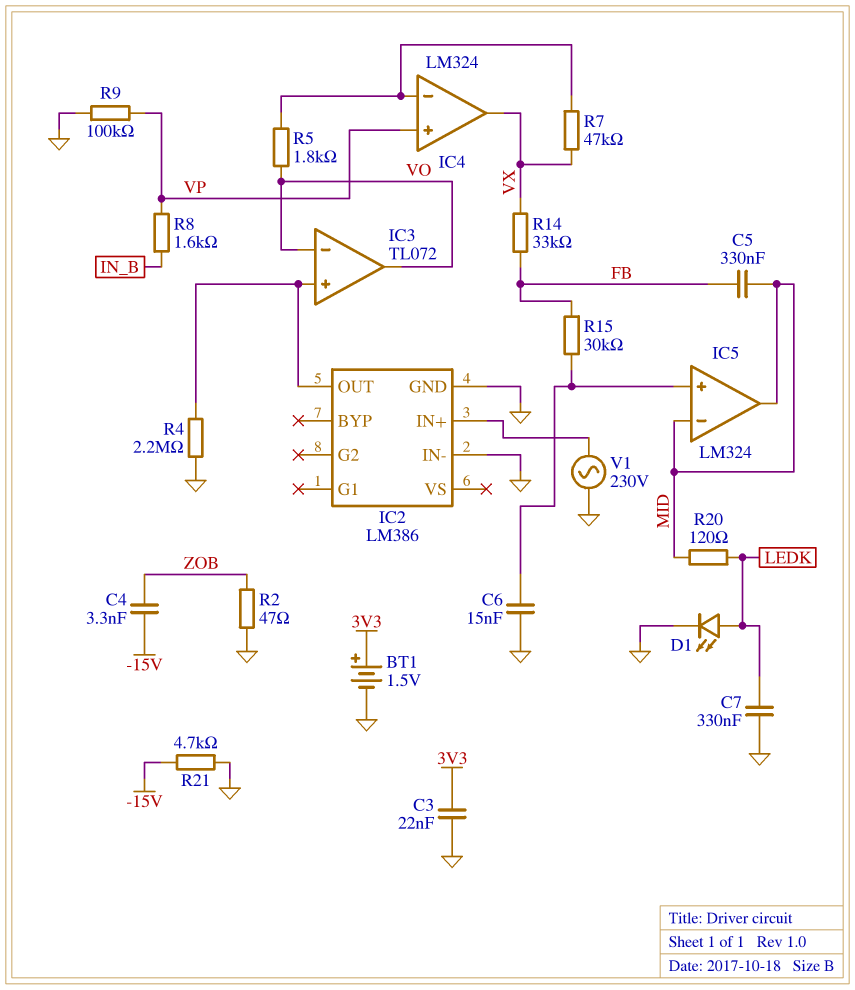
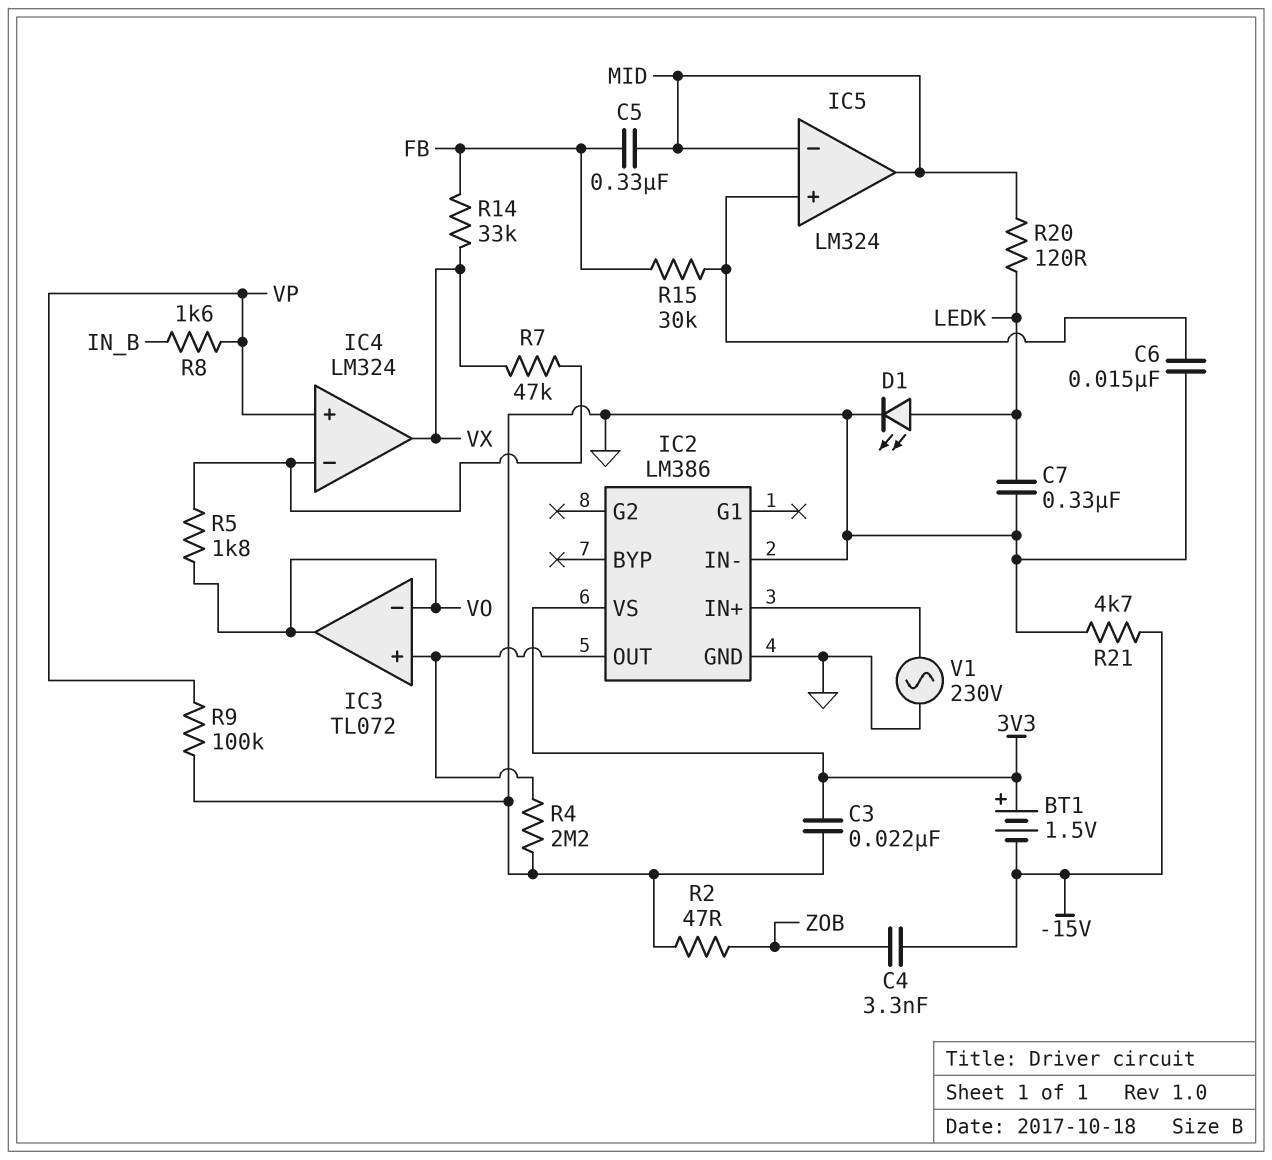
BT1: 1.5V (plus 3V3, minus GND) -> 1.5V (plus 3V3, minus -15V)
IC2 pin VS: none -> 3V3

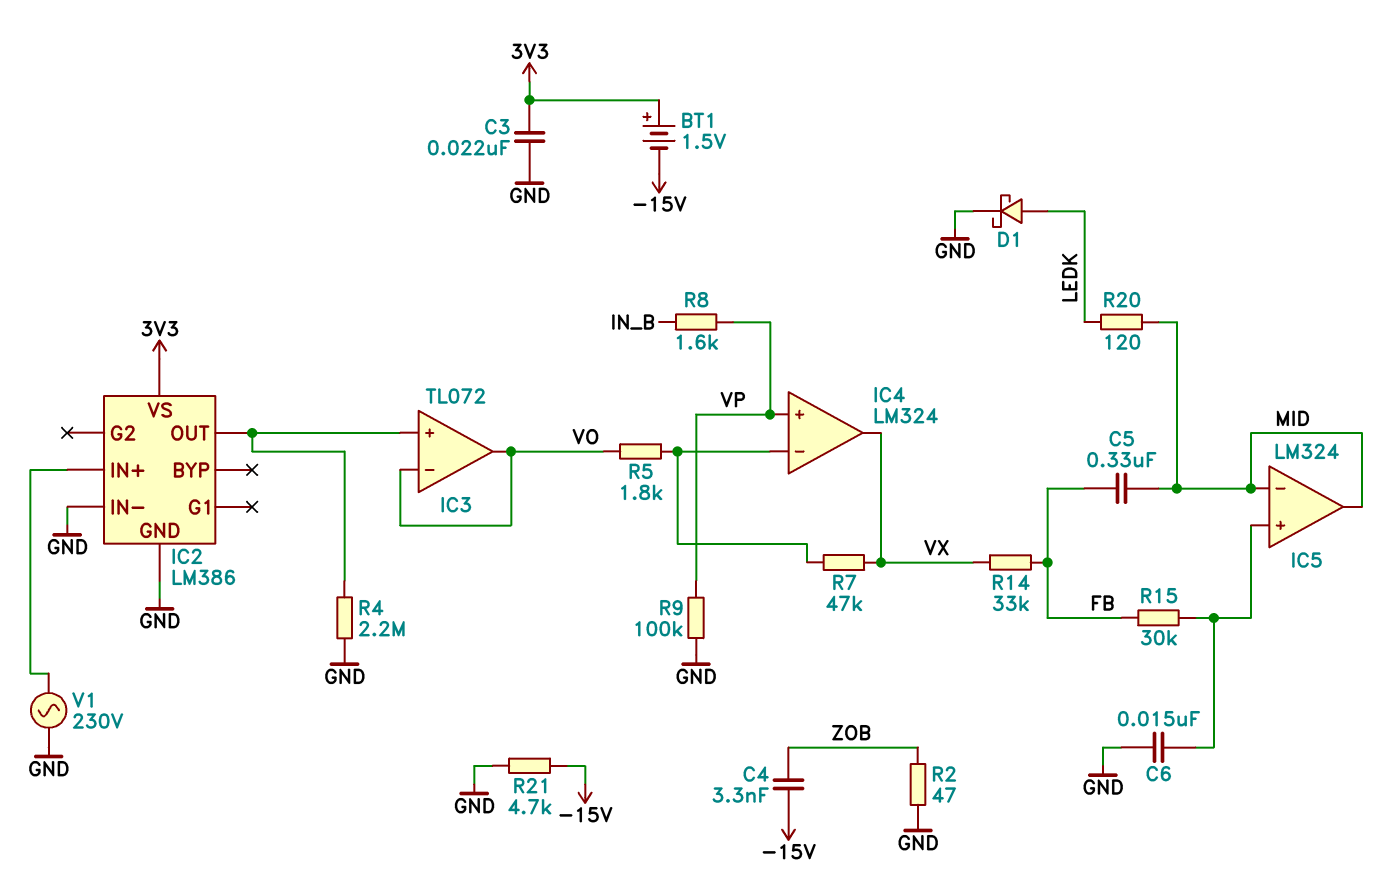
C7: 330nF (GND, LEDK) -> none
D1: LED (A LEDK, K GND) -> schottky (A LEDK, K GND)

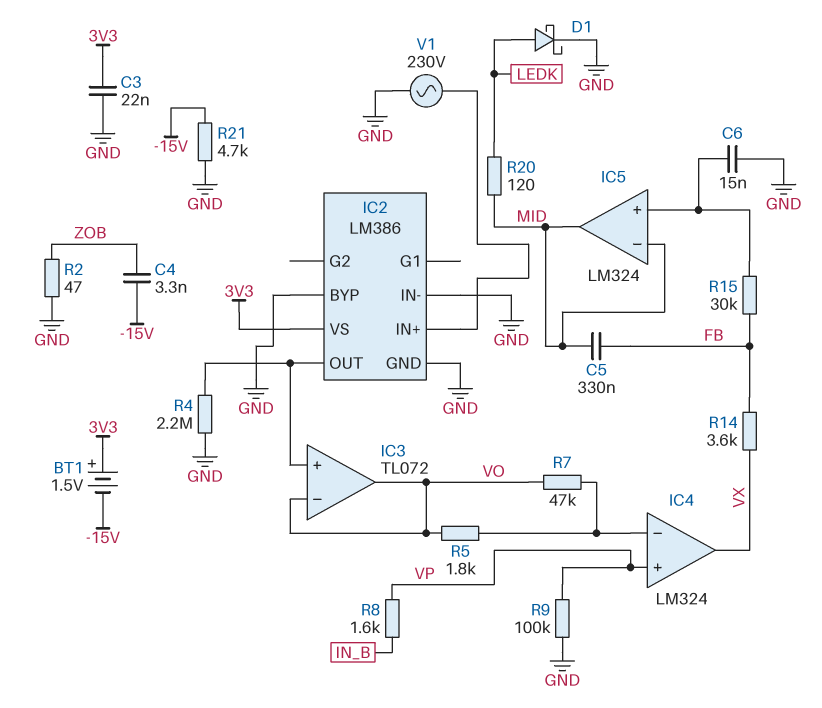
IC2 pin BYP: none -> GND
R7: 47k (IC4/in-, VX) -> 47k (IC4/in-, VO)
R14: 33k (FB, VX) -> 3.6k (FB, VX)

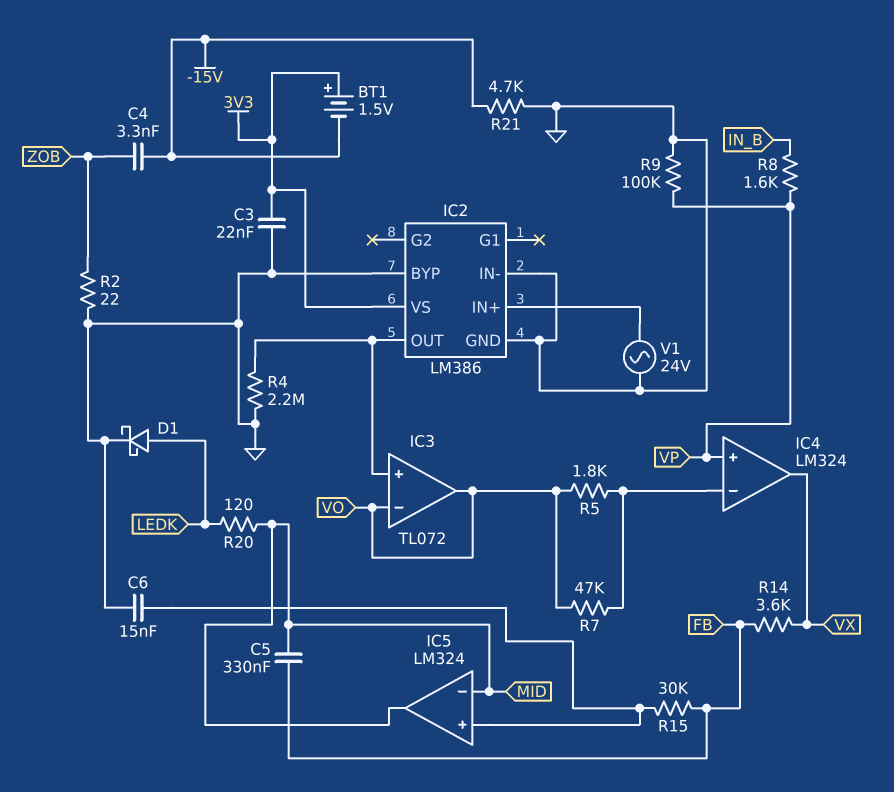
R2: 47 (GND, ZOB) -> 22 (GND, ZOB)
V1: AC 230V (GND, IC2/IN+) -> AC 24V (GND, IC2/IN+)

